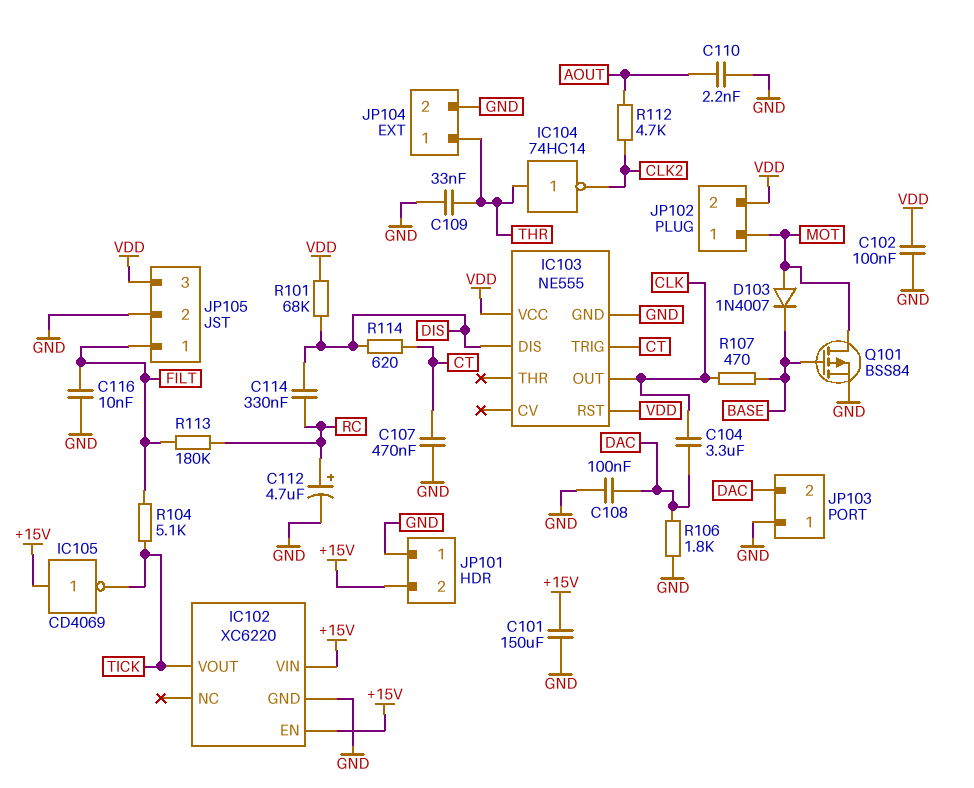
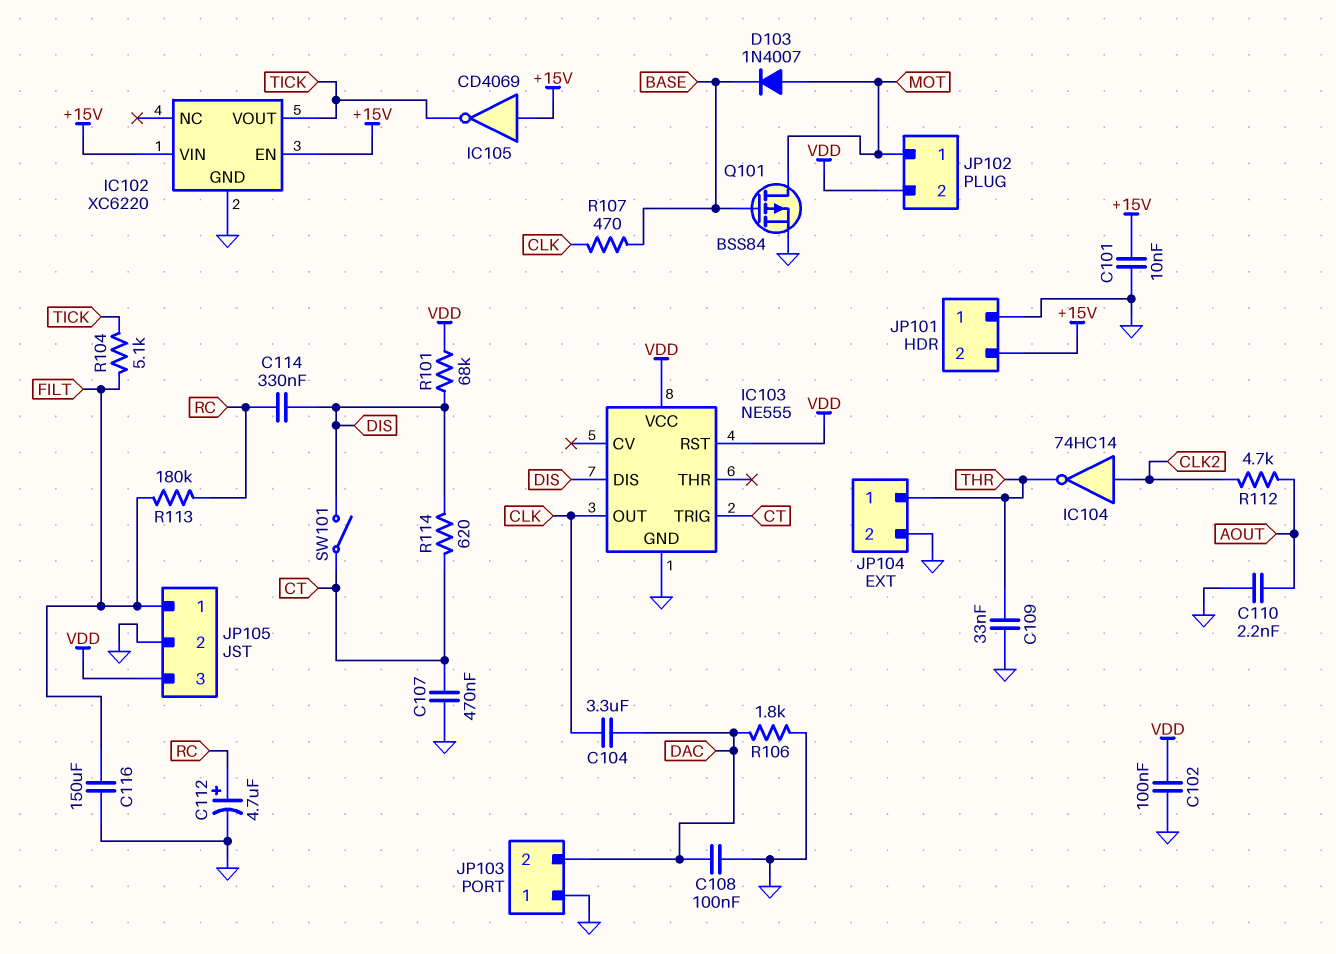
C101: 150uF (+15V, GND) -> 10nF (+15V, GND)
C116: 10nF (FILT, GND) -> 150uF (FILT, GND)
IC104: NOT 74HC14 (in THR, out CLK2) -> NOT 74HC14 (in CLK2, out THR)
SW101: none -> switch (CT, DIS)

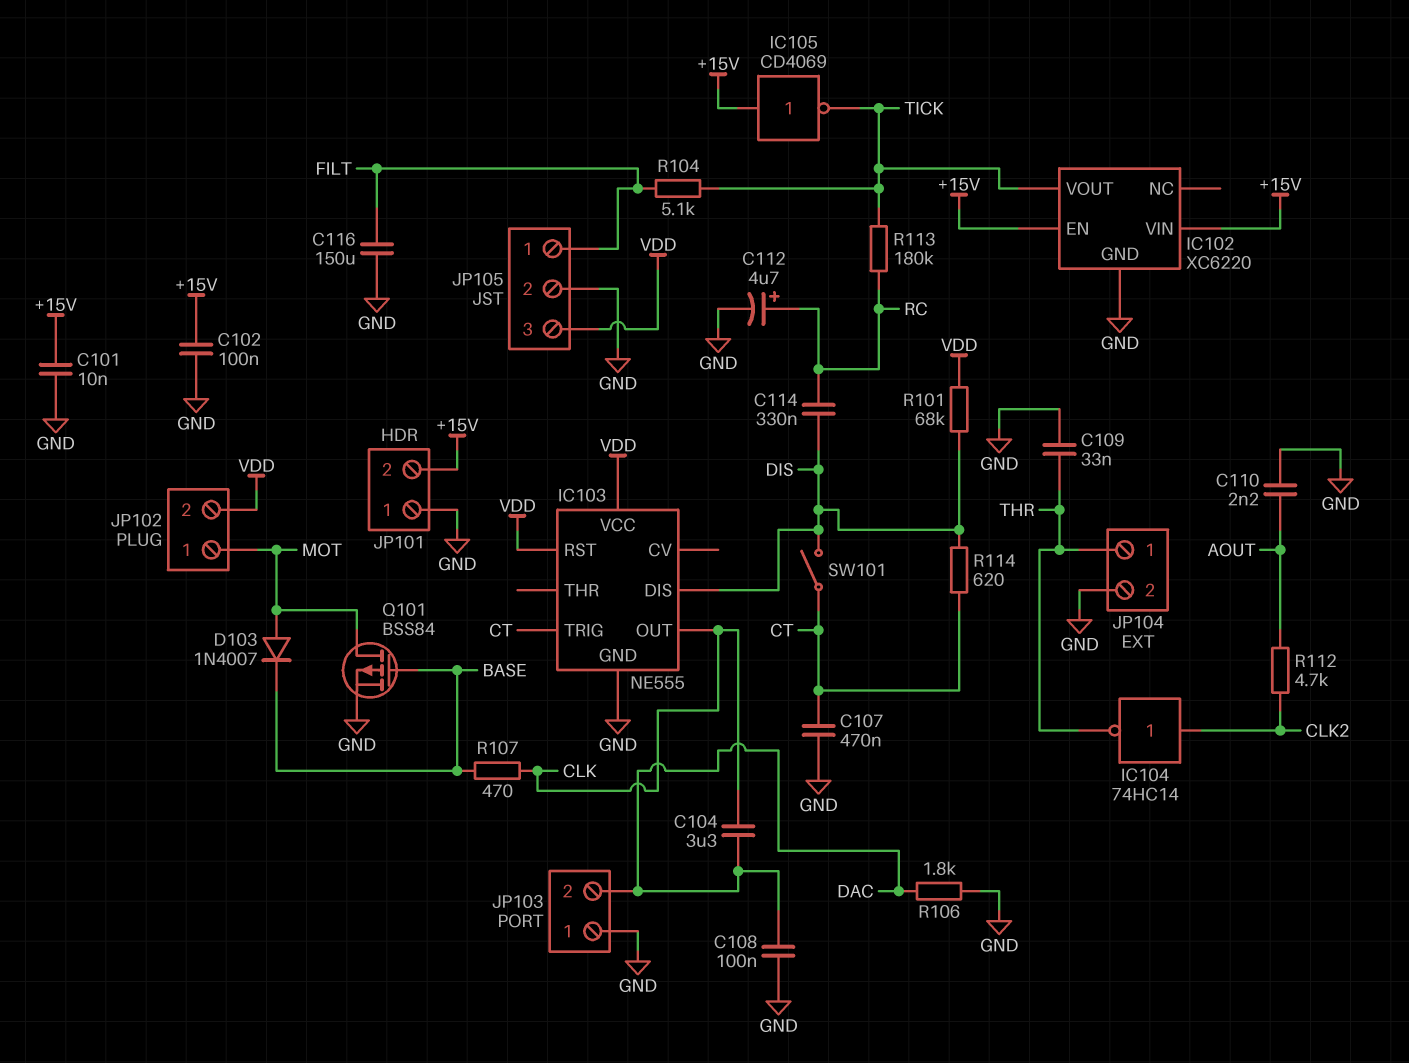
C102: 100nF (GND, VDD) -> 100nF (+15V, GND)
R113: 180k (FILT, RC) -> 180k (RC, TICK)

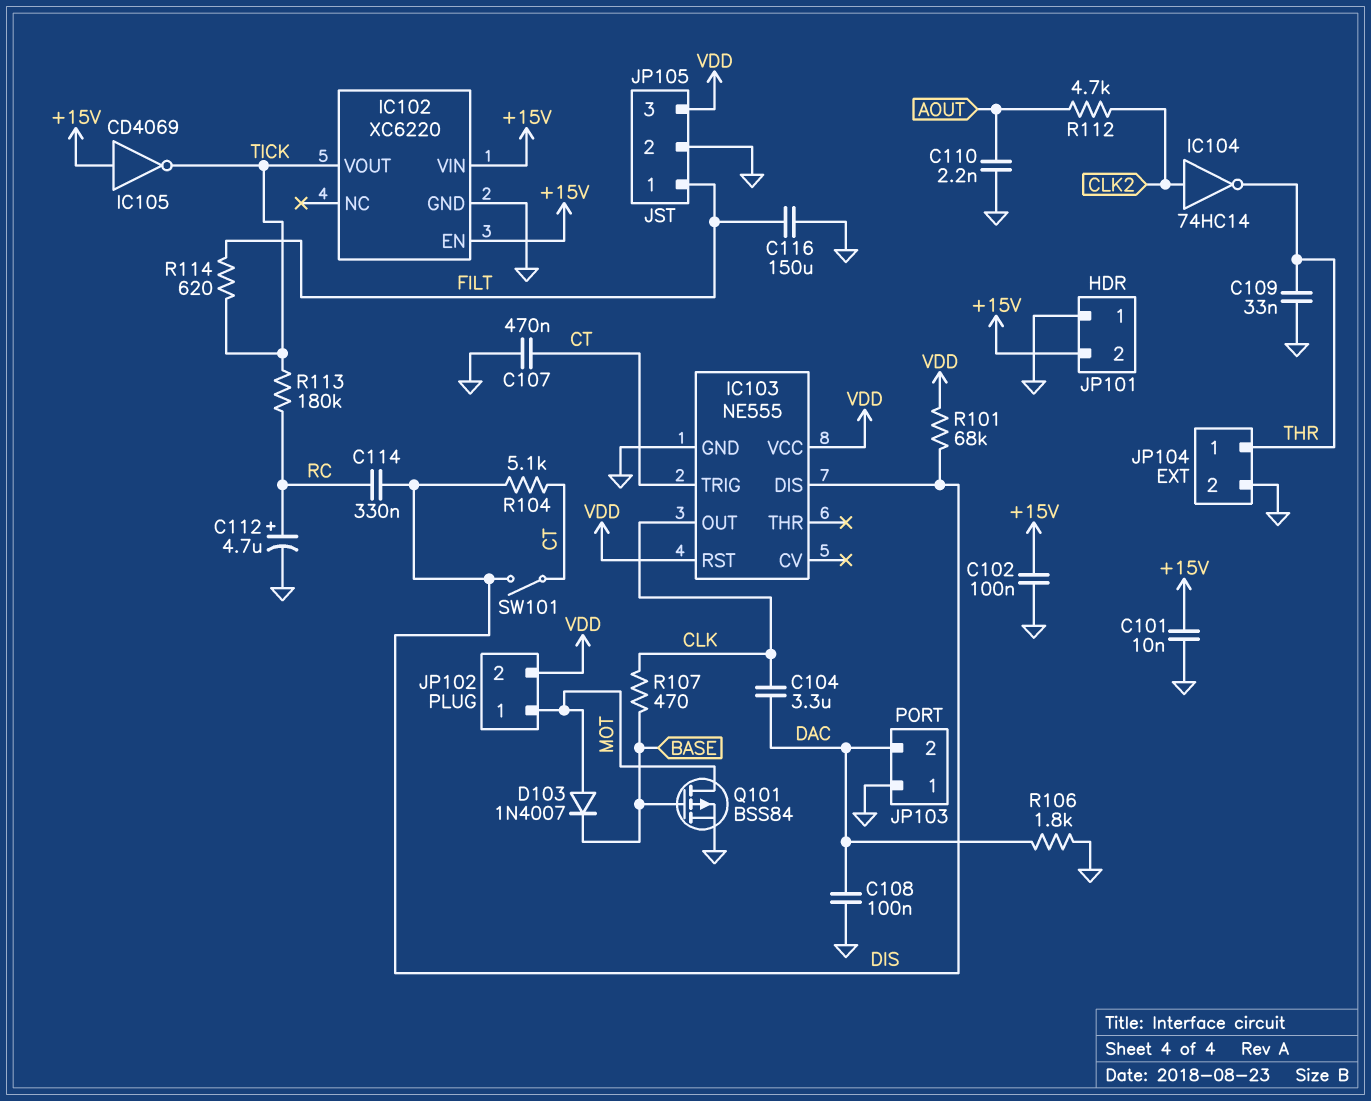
R104: 5.1k (FILT, TICK) -> 5.1k (CT, DIS)
R114: 620 (CT, DIS) -> 620 (FILT, TICK)

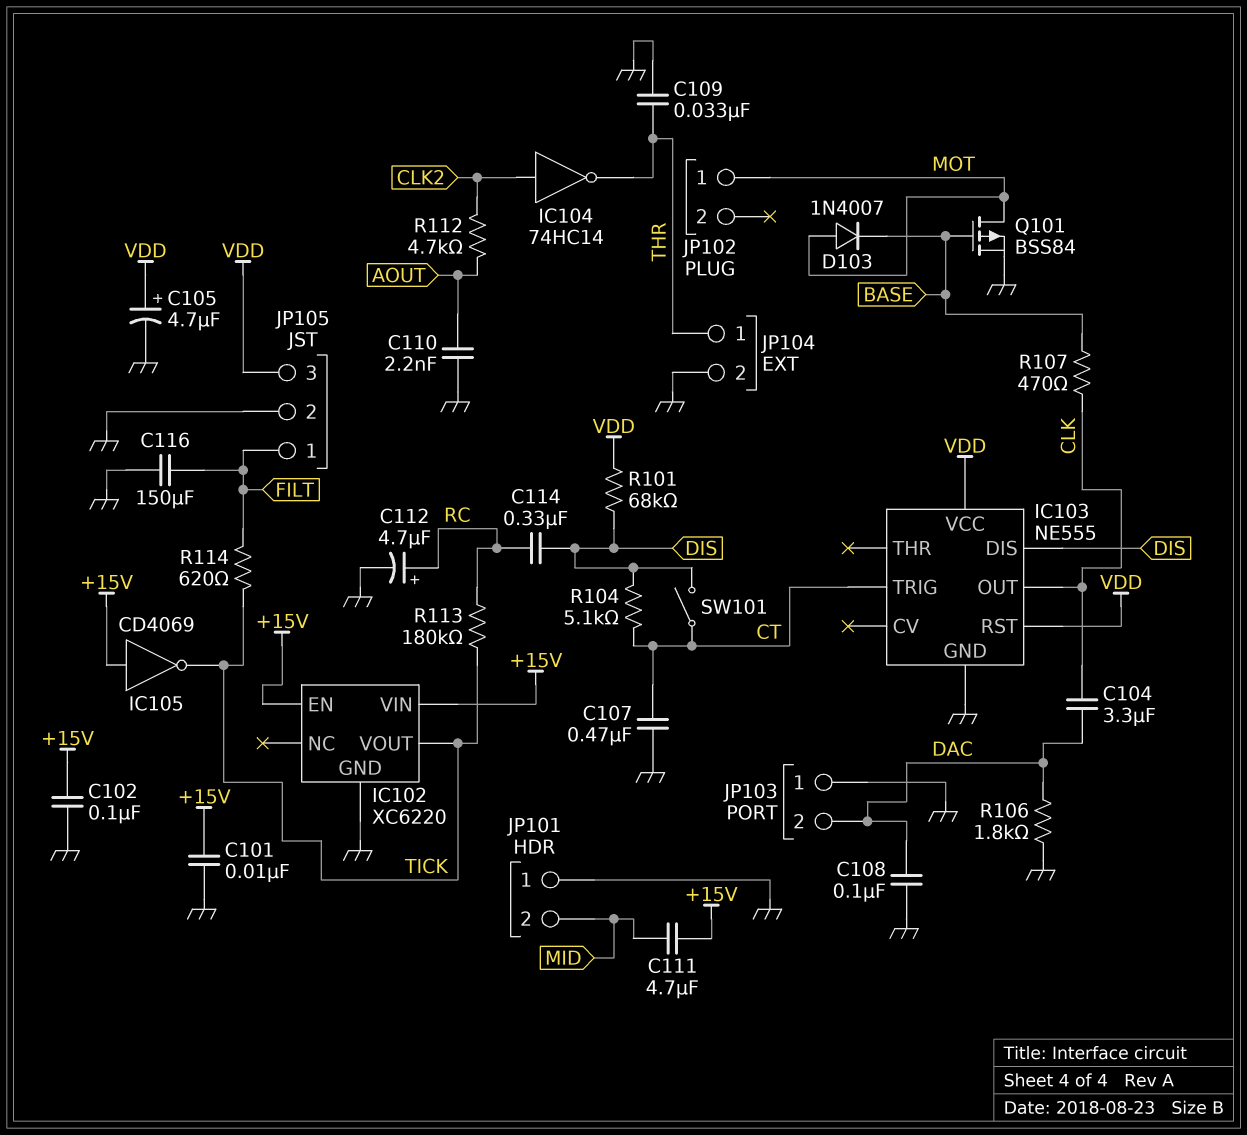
C105: none -> 4.7uF (plus VDD, minus GND)
C111: none -> 4.7uF (+15V, MID)
JP101 pin 2: +15V -> MID
JP102 pin 2: VDD -> none

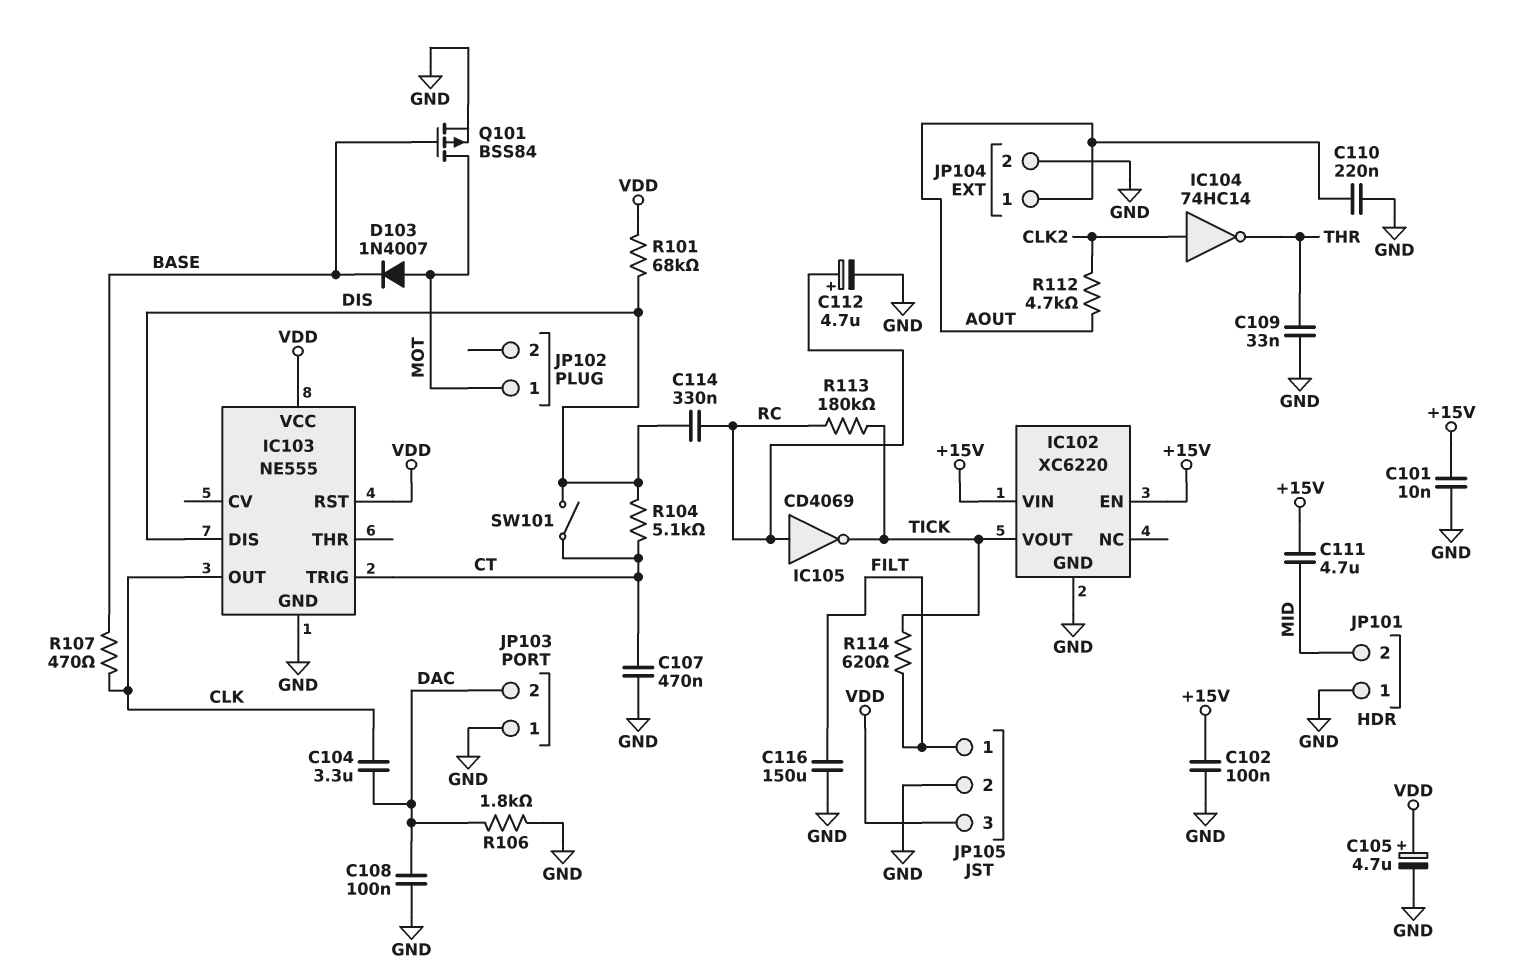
C110: 2.2nF (AOUT, GND) -> 220nF (AOUT, GND)
IC105: NOT CD4069 (in +15V, out TICK) -> NOT CD4069 (in RC, out TICK)
JP104 pin 1: THR -> AOUT

